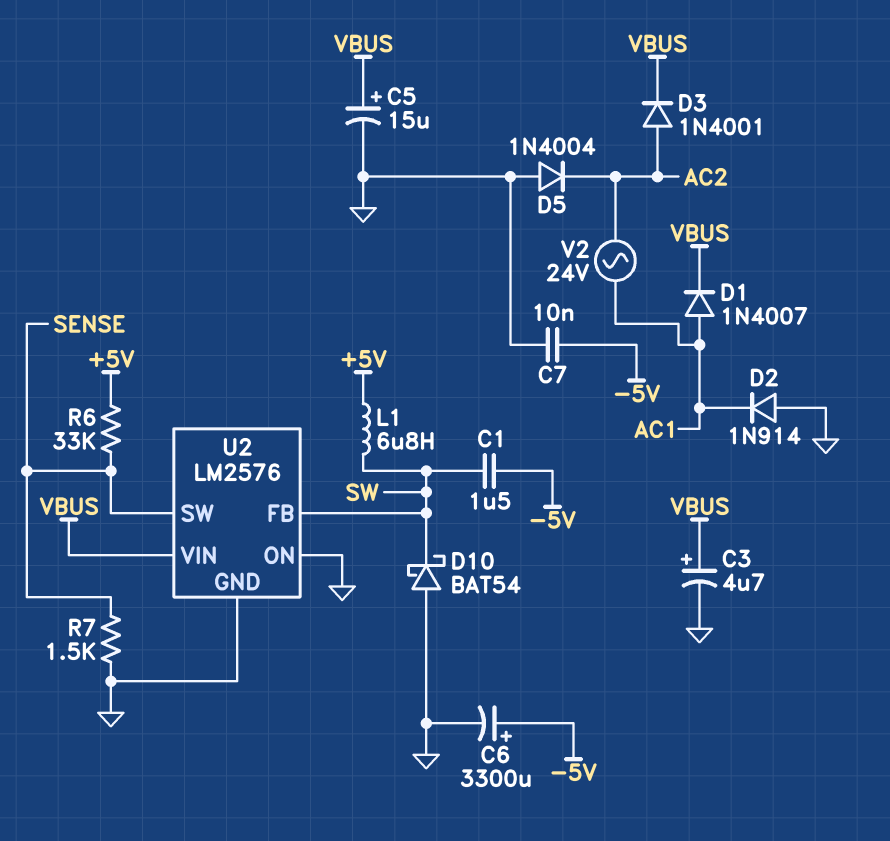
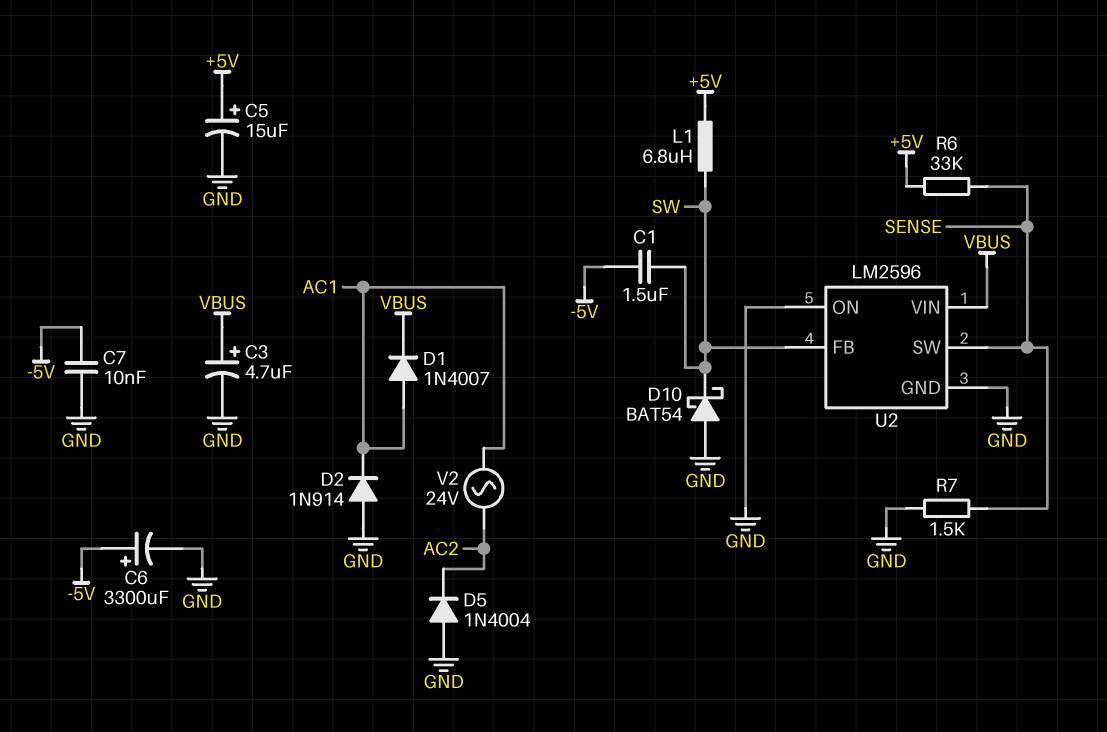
C5: 15uF (plus VBUS, minus GND) -> 15uF (plus +5V, minus GND)
D3: diode 1N4001 (A AC2, K VBUS) -> none
U2: LM2576 -> LM2596

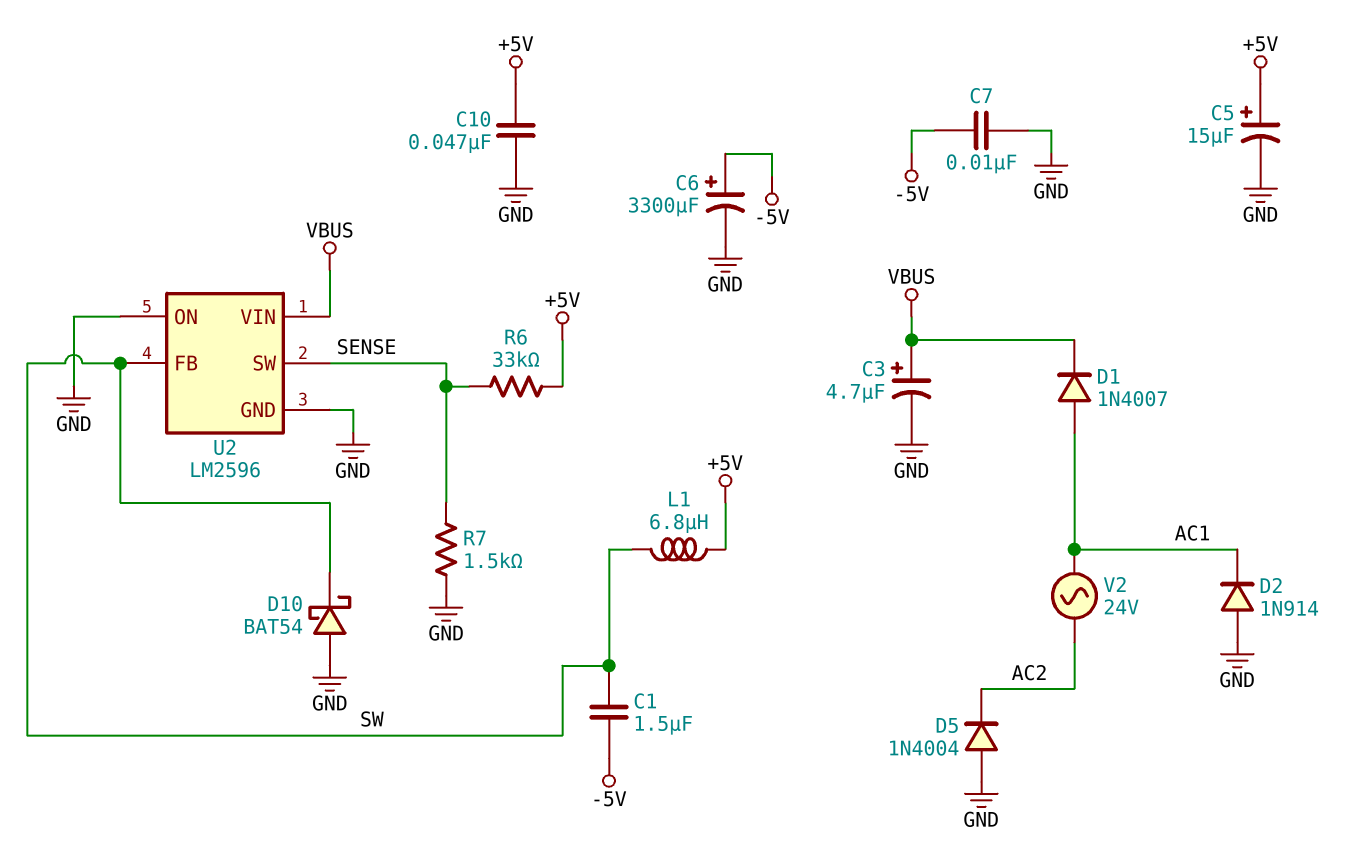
C10: none -> 47nF (+5V, GND)

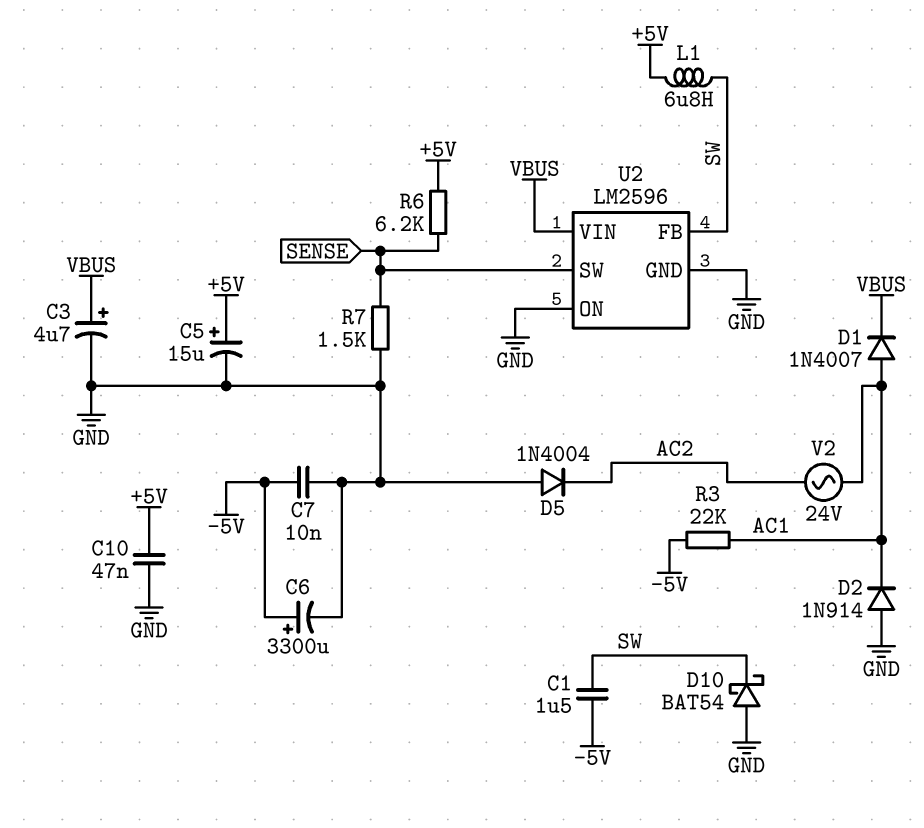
R3: none -> 22k (-5V, AC1)
R6: 33k (+5V, SENSE) -> 6.2k (+5V, SENSE)

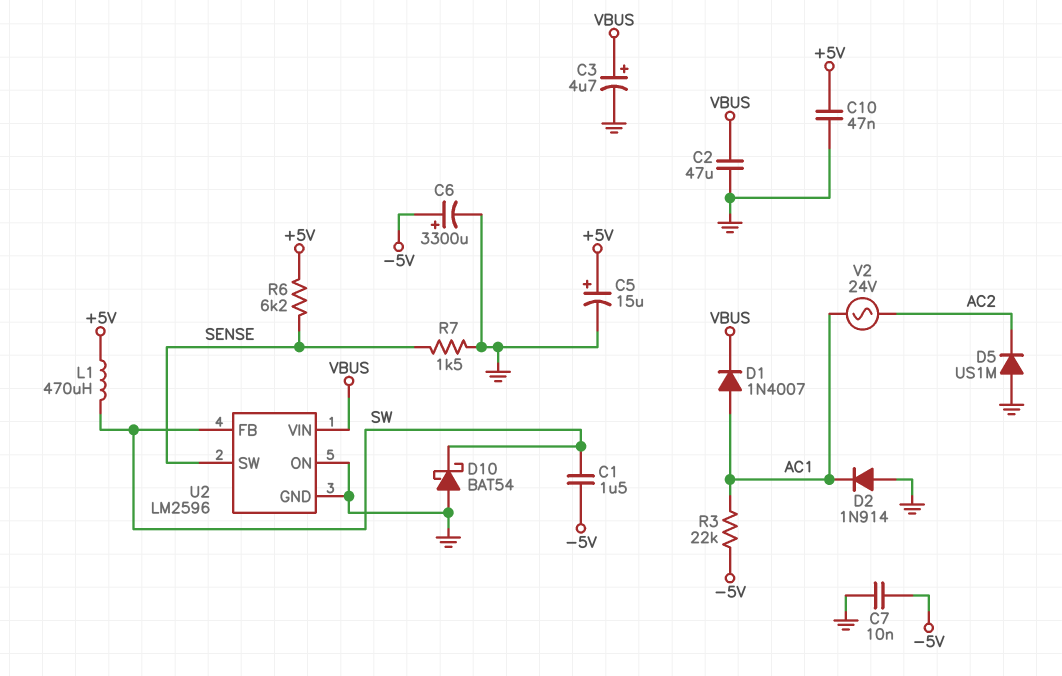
C2: none -> 47uF (GND, VBUS)
D5: diode 1N4004 (A GND, K AC2) -> diode US1M (A GND, K AC2)
L1: 6.8uH (+5V, SW) -> 470uH (+5V, SW)

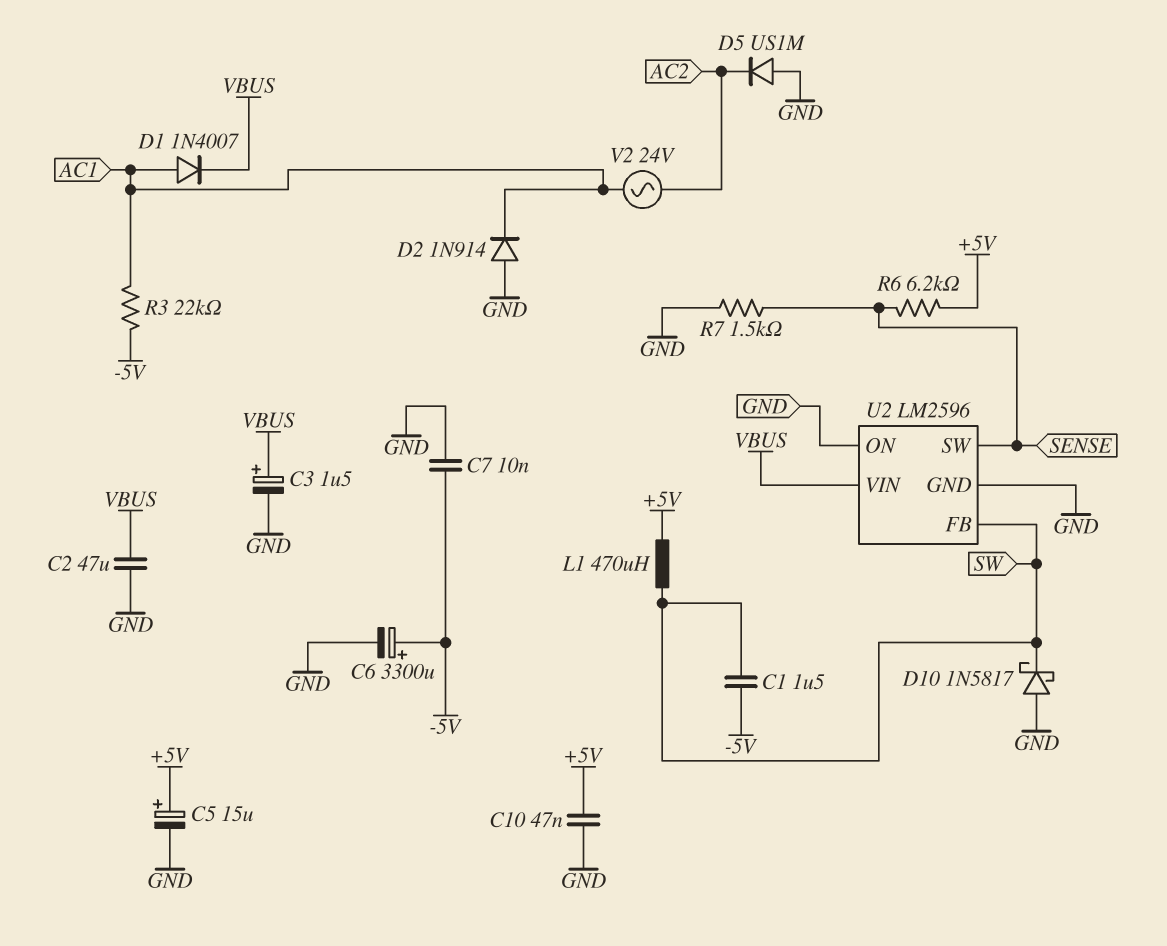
C3: 4.7uF (plus VBUS, minus GND) -> 1.5uF (plus VBUS, minus GND)
D10: schottky BAT54 (A GND, K SW) -> schottky 1N5817 (A GND, K SW)

